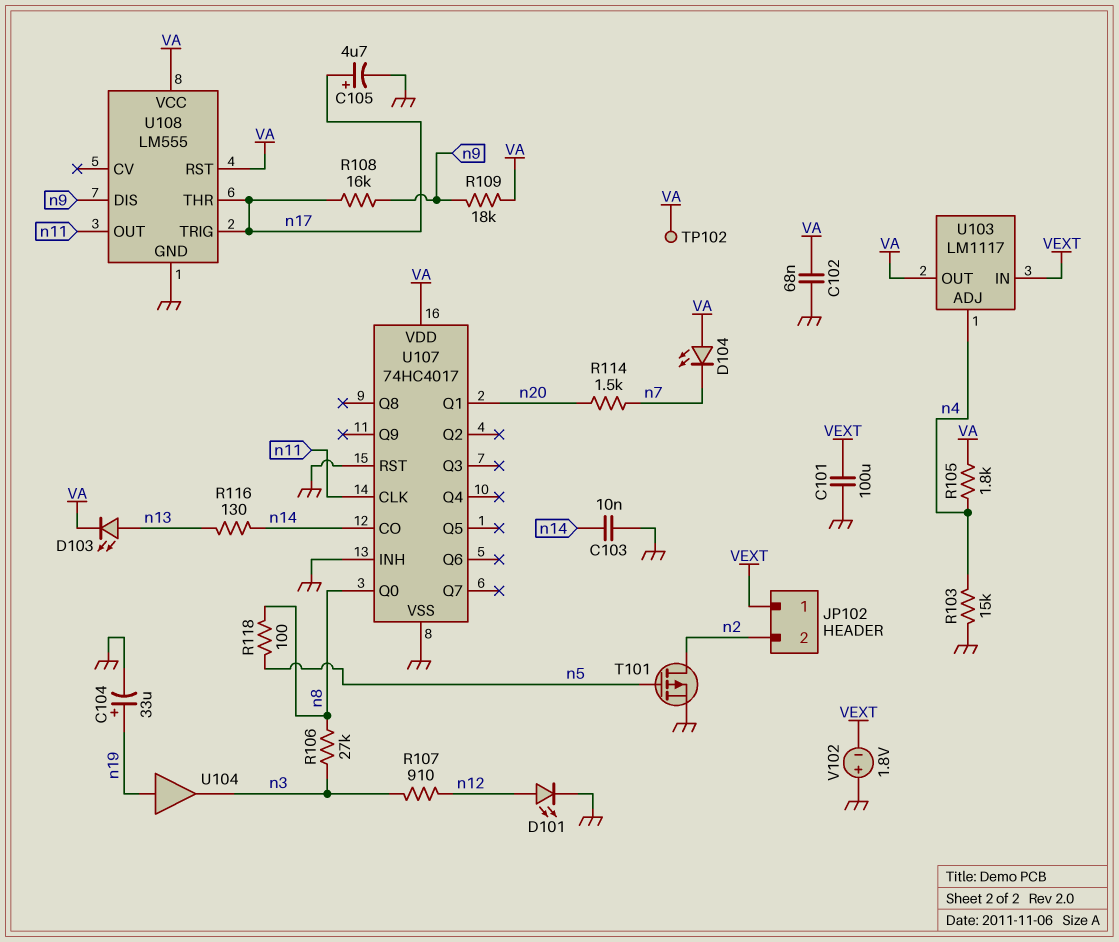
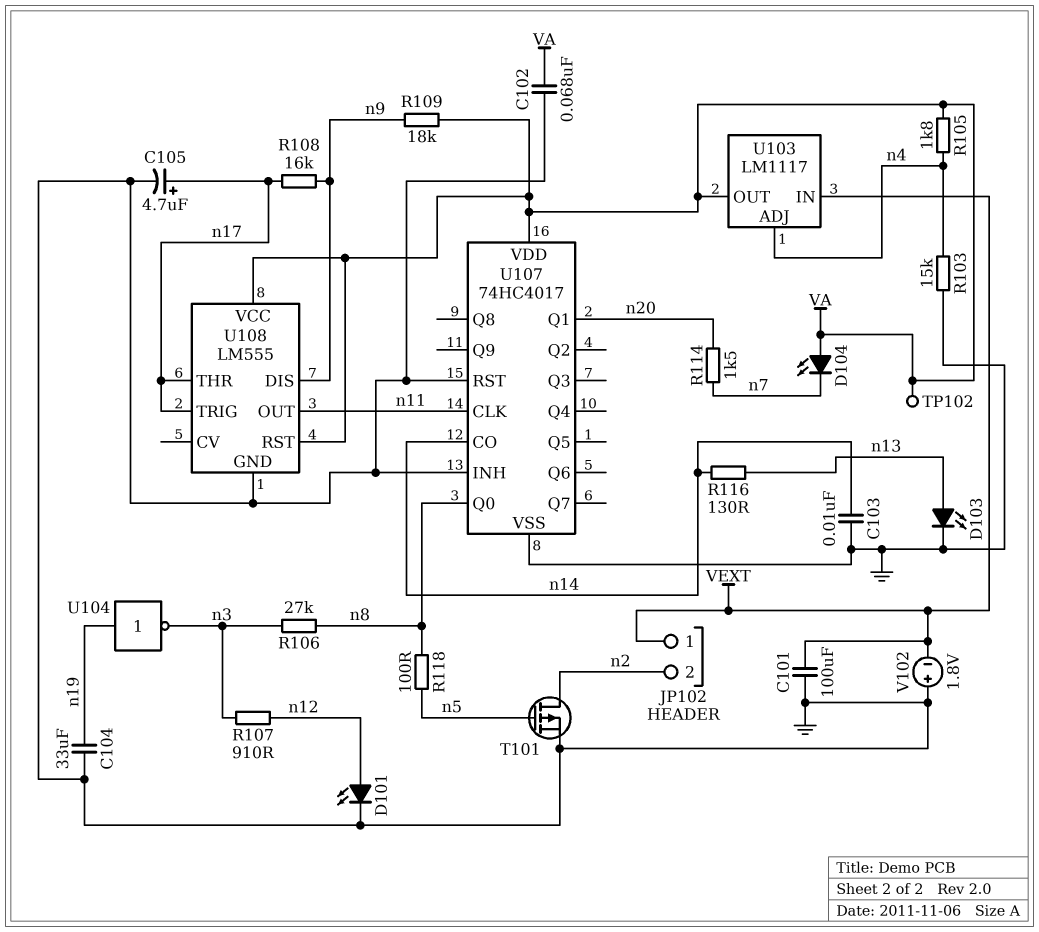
C104: 33uF (plus n19, minus GND) -> 33uF (GND, n19)
D103: LED (A n13, K VA) -> LED (A n13, K GND)
U104: buffer (in n19, out n3) -> NOT (in n19, out n3)

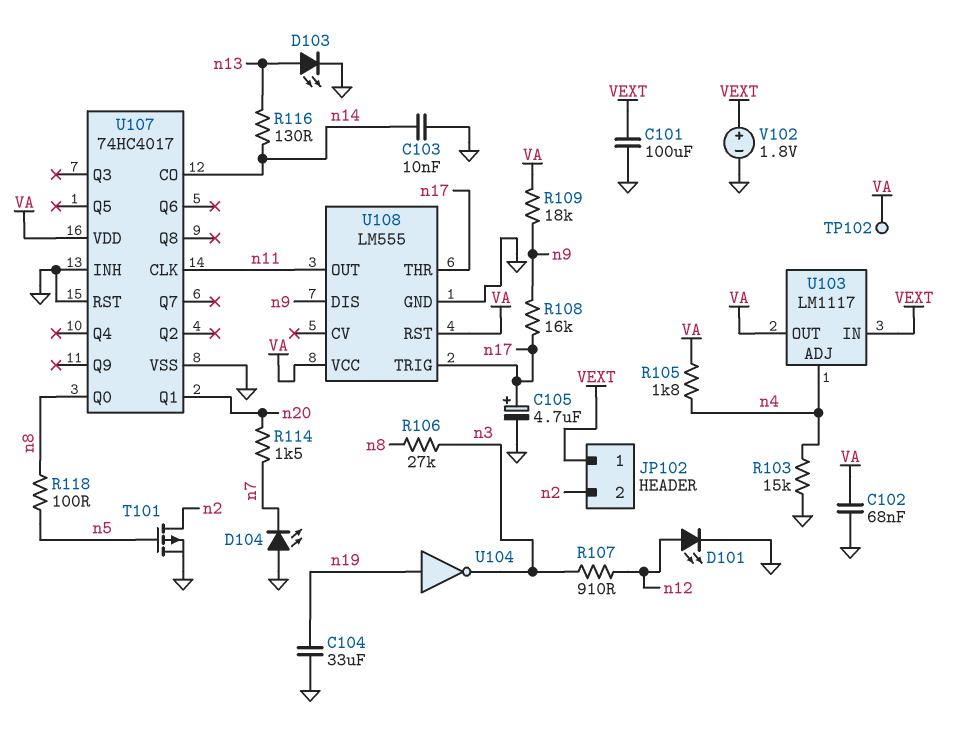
D104: LED (A VA, K n7) -> LED (A GND, K n7)
V102: 1.8V (plus GND, minus VEXT) -> 1.8V (plus VEXT, minus GND)

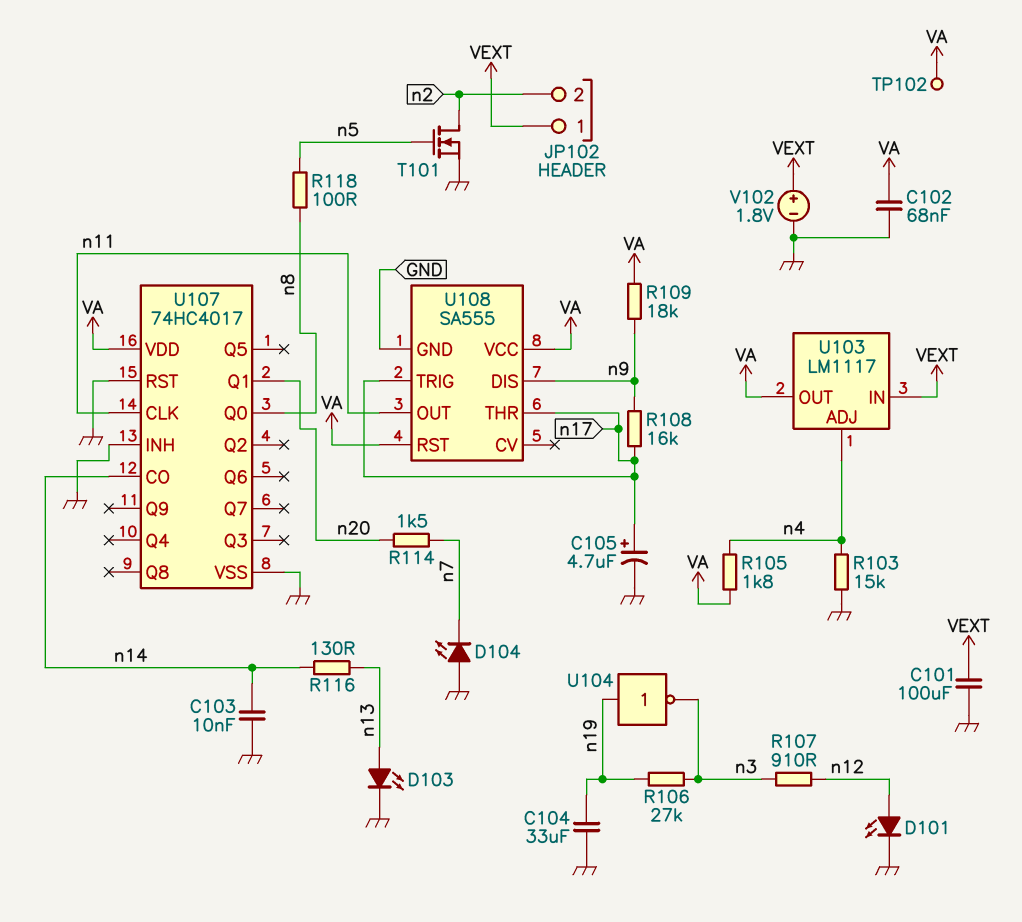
R106: 27k (n3, n8) -> 27k (n3, n19)
T101: PMOS (G n5, D n2, S GND) -> NMOS (G n5, D n2, S GND)
U108: LM555 -> SA555

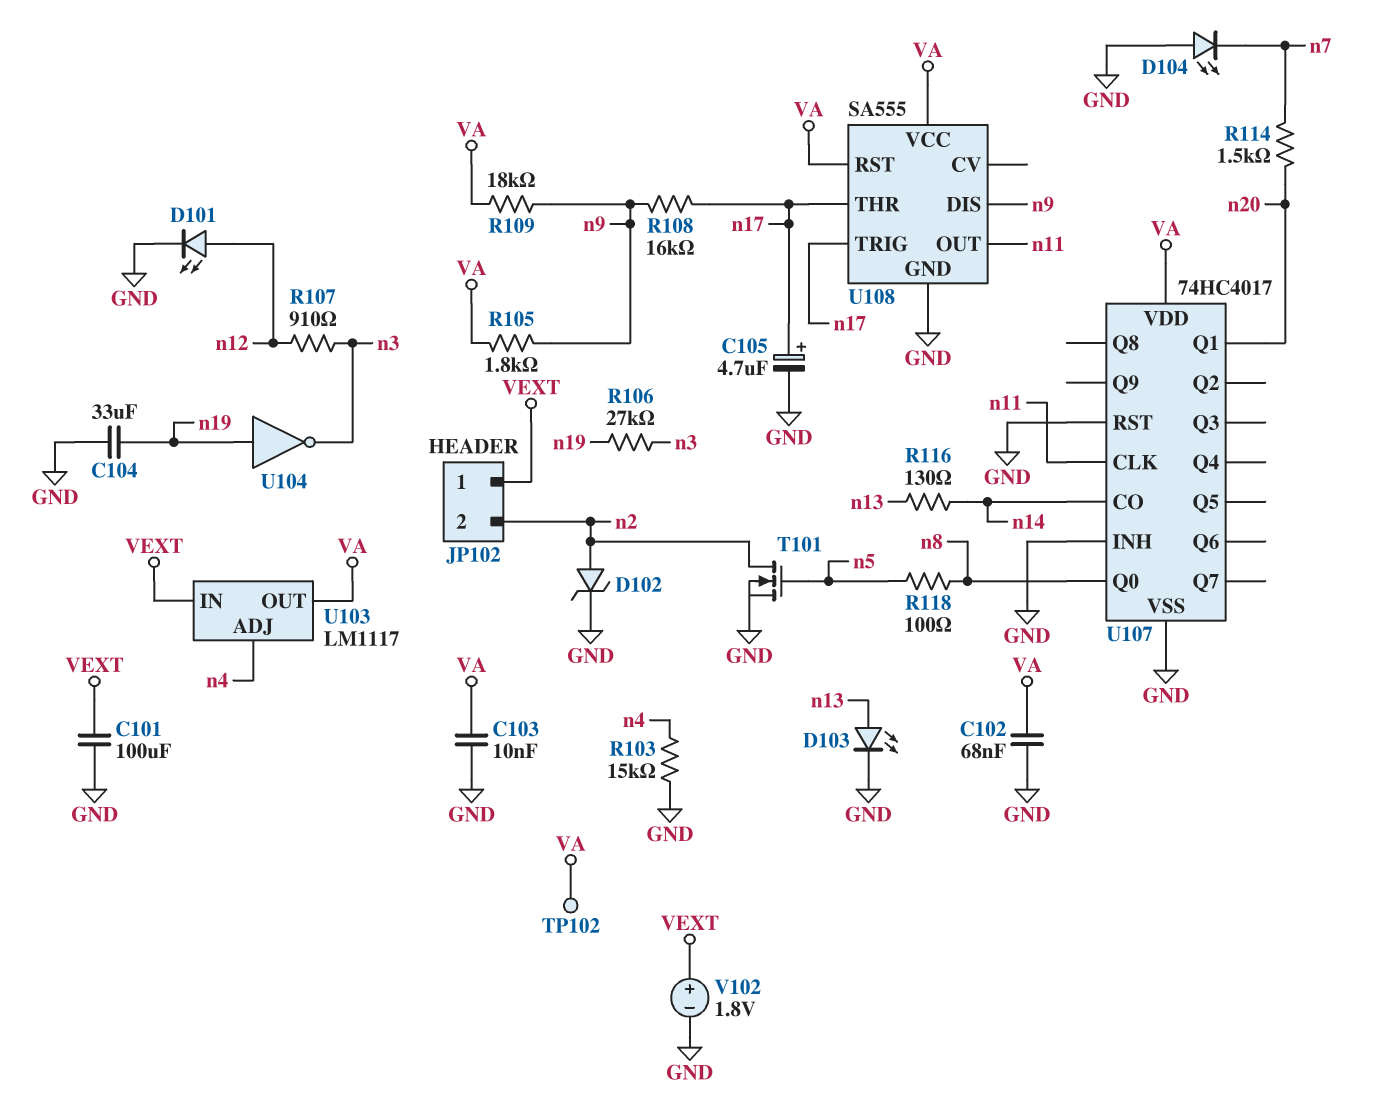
C103: 10nF (GND, n14) -> 10nF (GND, VA)
D102: none -> zener (A n2, K GND)
R105: 1.8k (VA, n4) -> 1.8k (VA, n9)

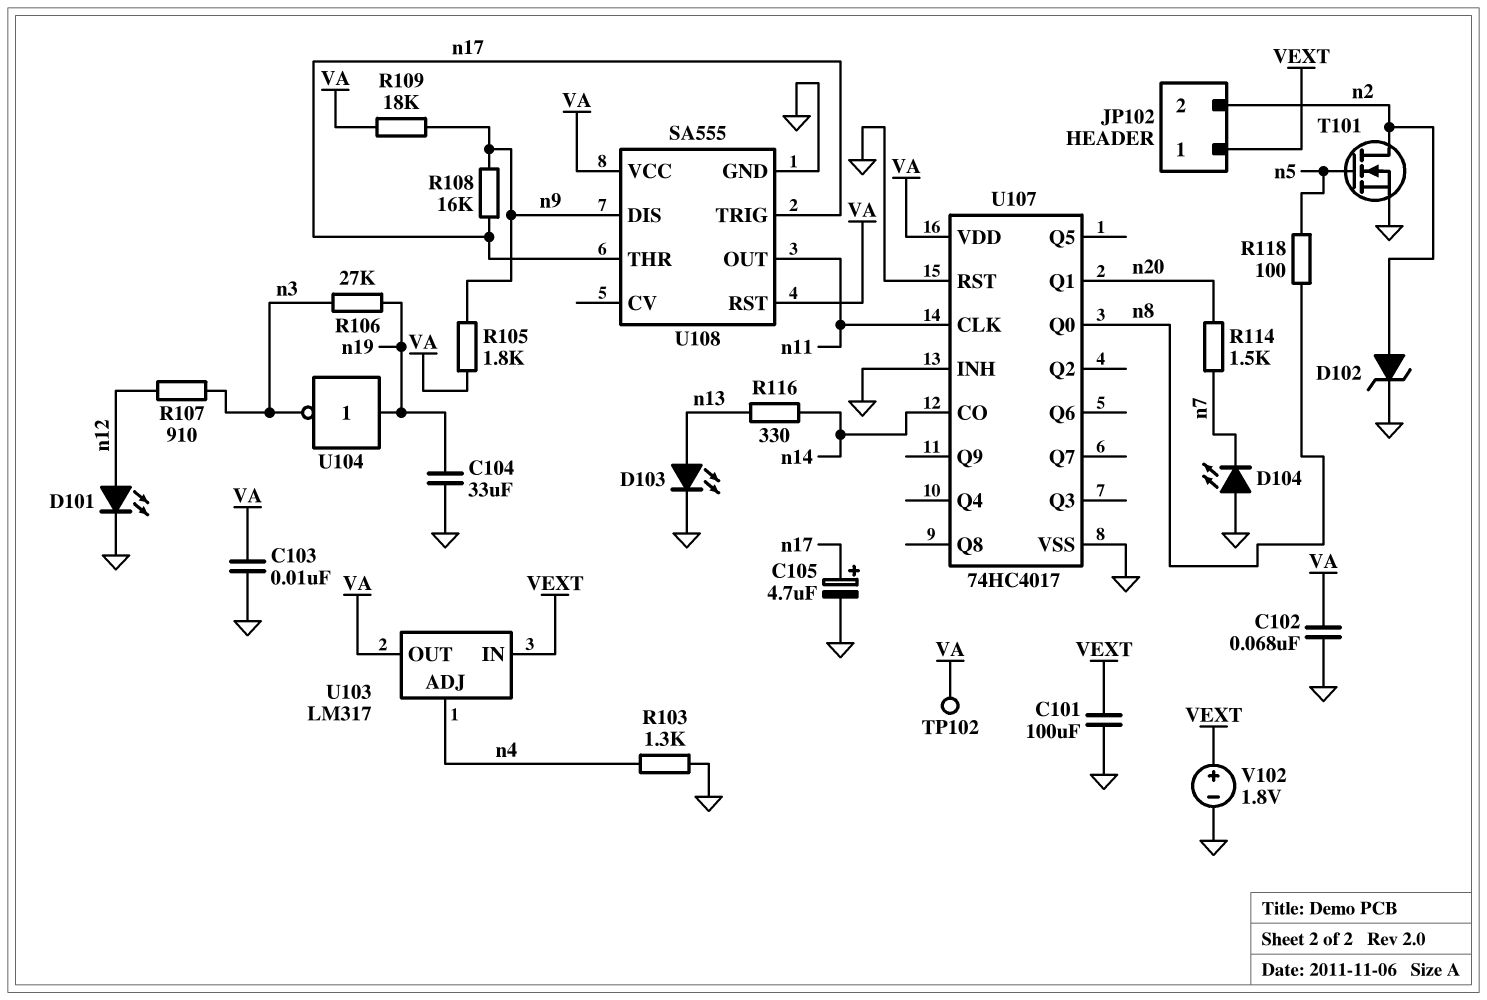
R103: 15k (GND, n4) -> 1.3k (GND, n4)
R116: 130 (n13, n14) -> 330 (n13, n14)
U103: LM1117 -> LM317

